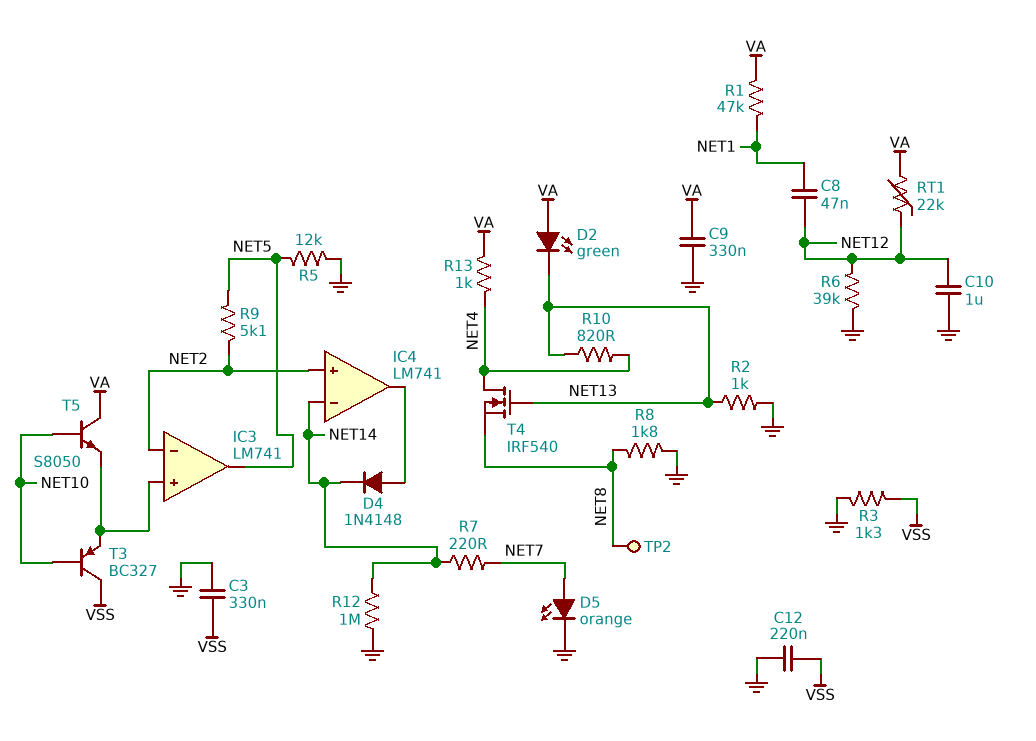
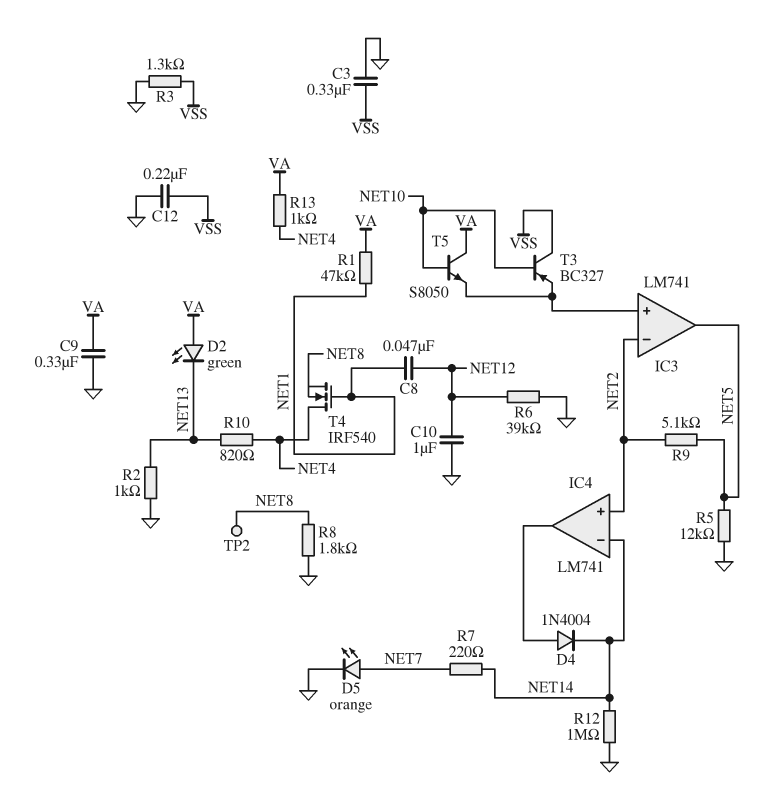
D4: diode 1N4148 (A IC4/out, K NET14) -> diode 1N4004 (A IC4/out, K NET14)
RT1: 22k (NET12, VA) -> none
T4: NMOS IRF540 (G NET13, D NET4, S NET8) -> NMOS IRF540 (G NET1, D NET4, S NET8)

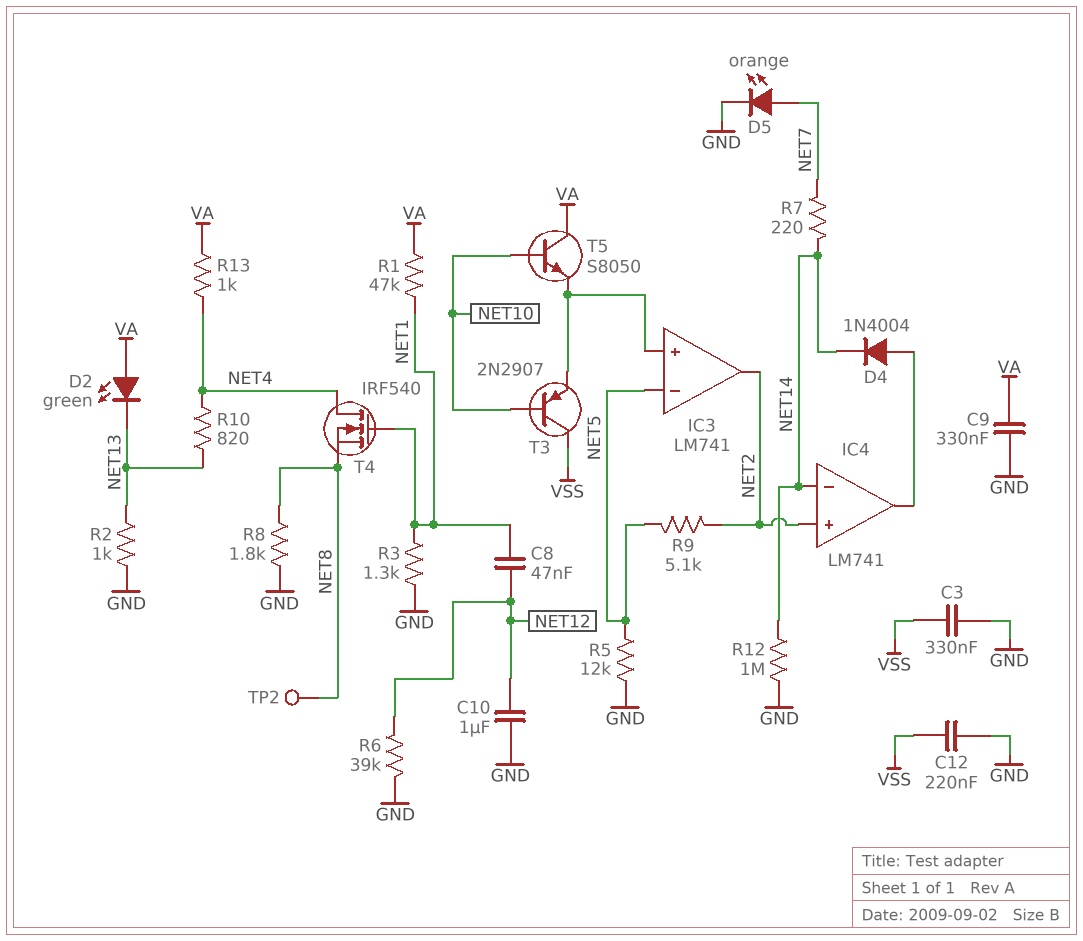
IC3 pin in-: NET2 -> NET5
IC3 pin out: NET5 -> NET2
R3: 1.3k (GND, VSS) -> 1.3k (GND, NET1)
T3: PNP BC327 (B NET10, C VSS, E IC3/in+) -> PNP 2N2907 (B NET10, C VSS, E IC3/in+)

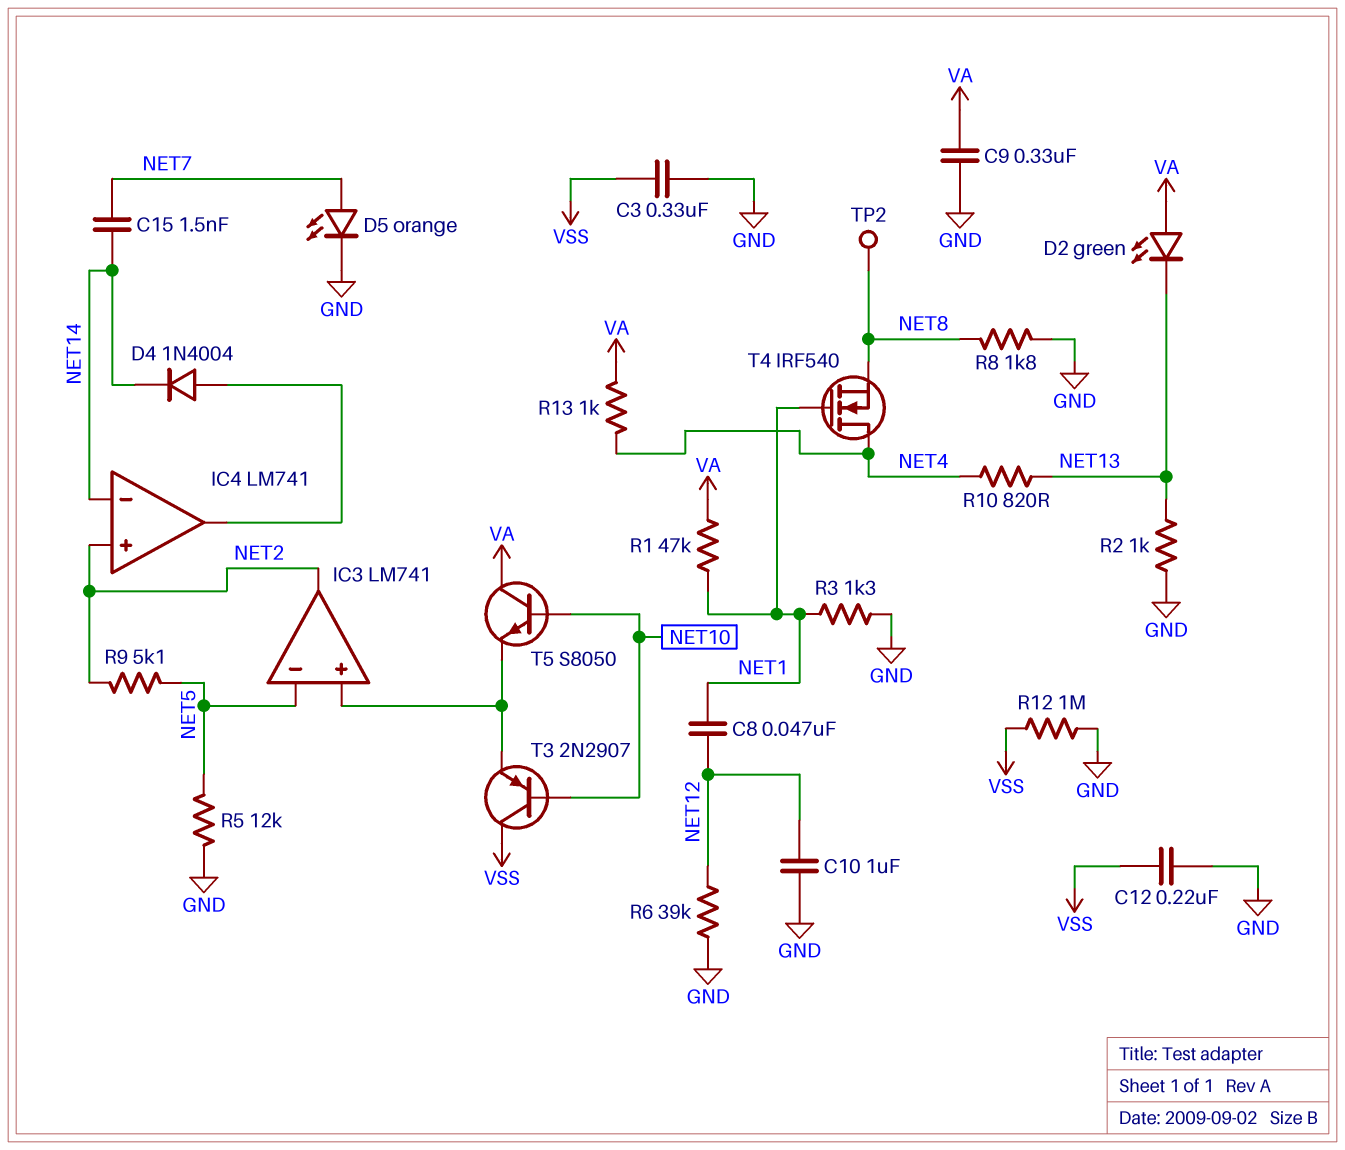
C15: none -> 1.5nF (NET7, NET14)
R7: 220 (NET7, NET14) -> none
R12: 1M (GND, NET14) -> 1M (GND, VSS)

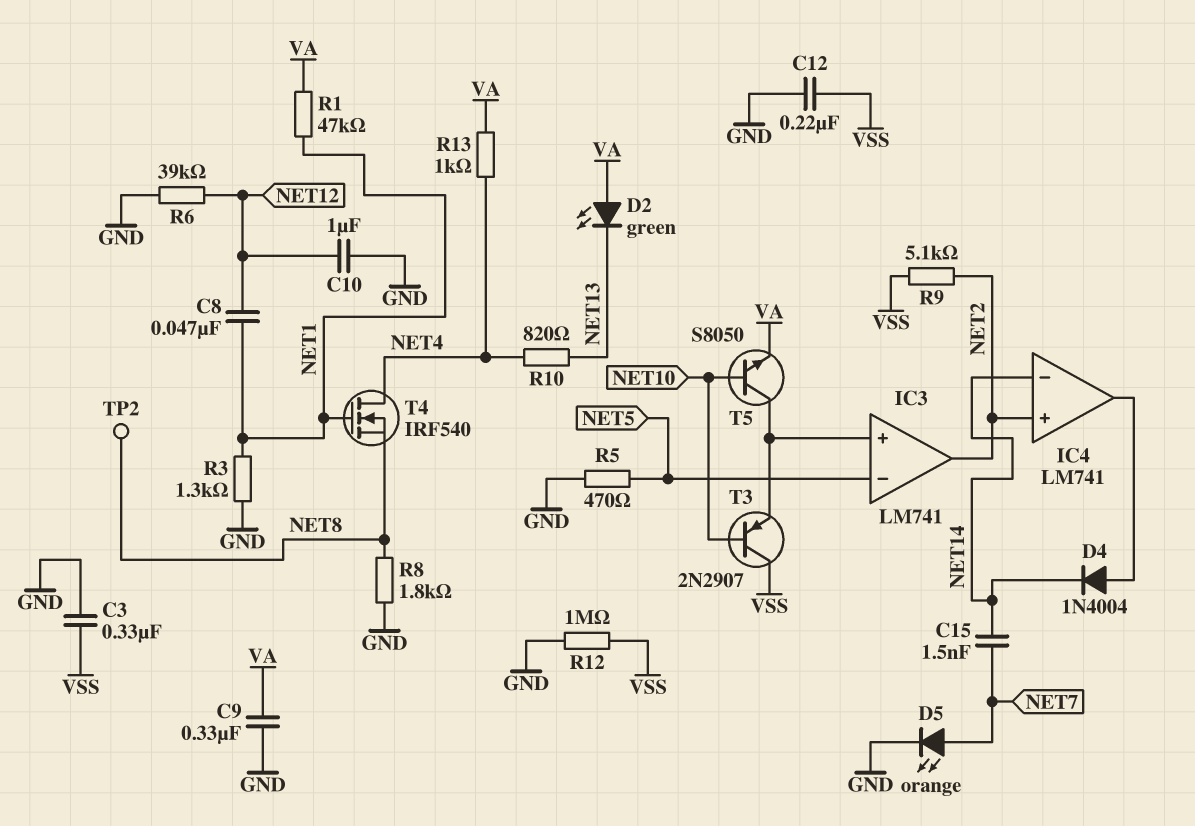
R2: 1k (GND, NET13) -> none
R5: 12k (GND, NET5) -> 470 (GND, NET5)
R9: 5.1k (NET2, NET5) -> 5.1k (NET2, VSS)
T5: NPN S8050 (B NET10, C VA, E IC3/in+) -> NPN S8050 (B NET10, C IC3/in+, E VA)

